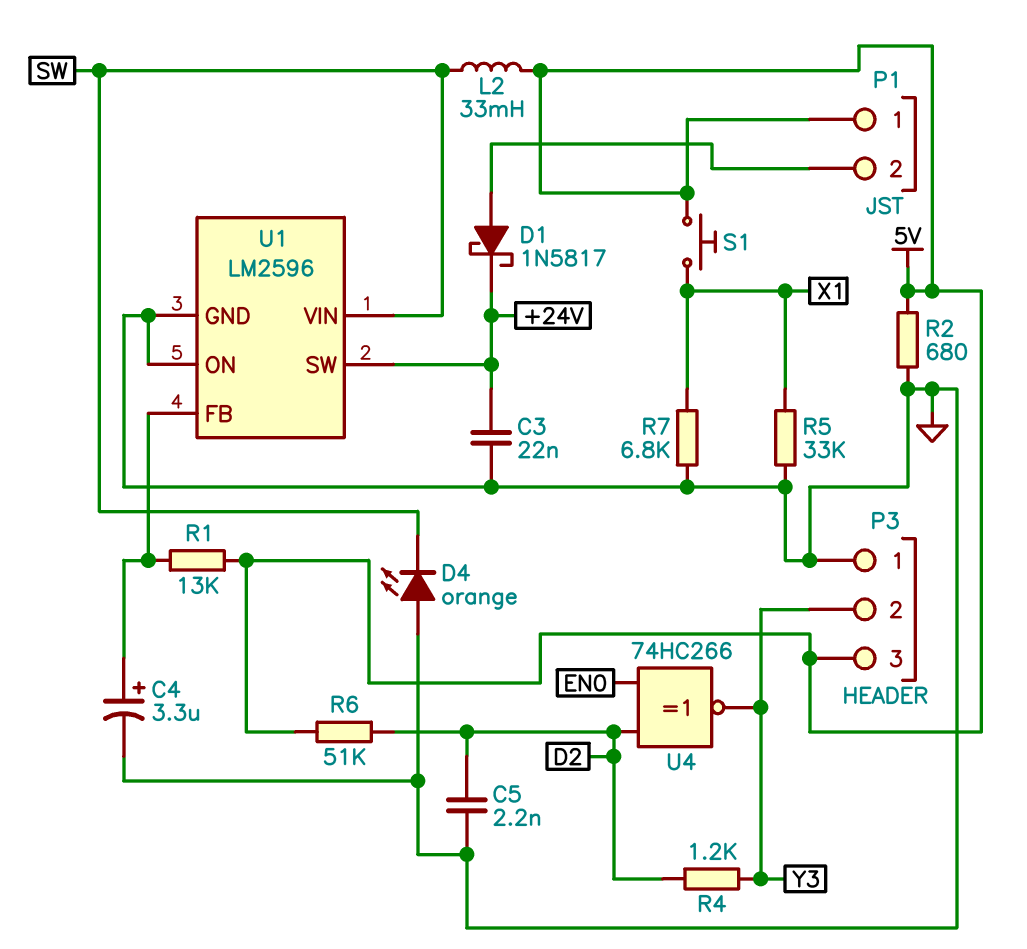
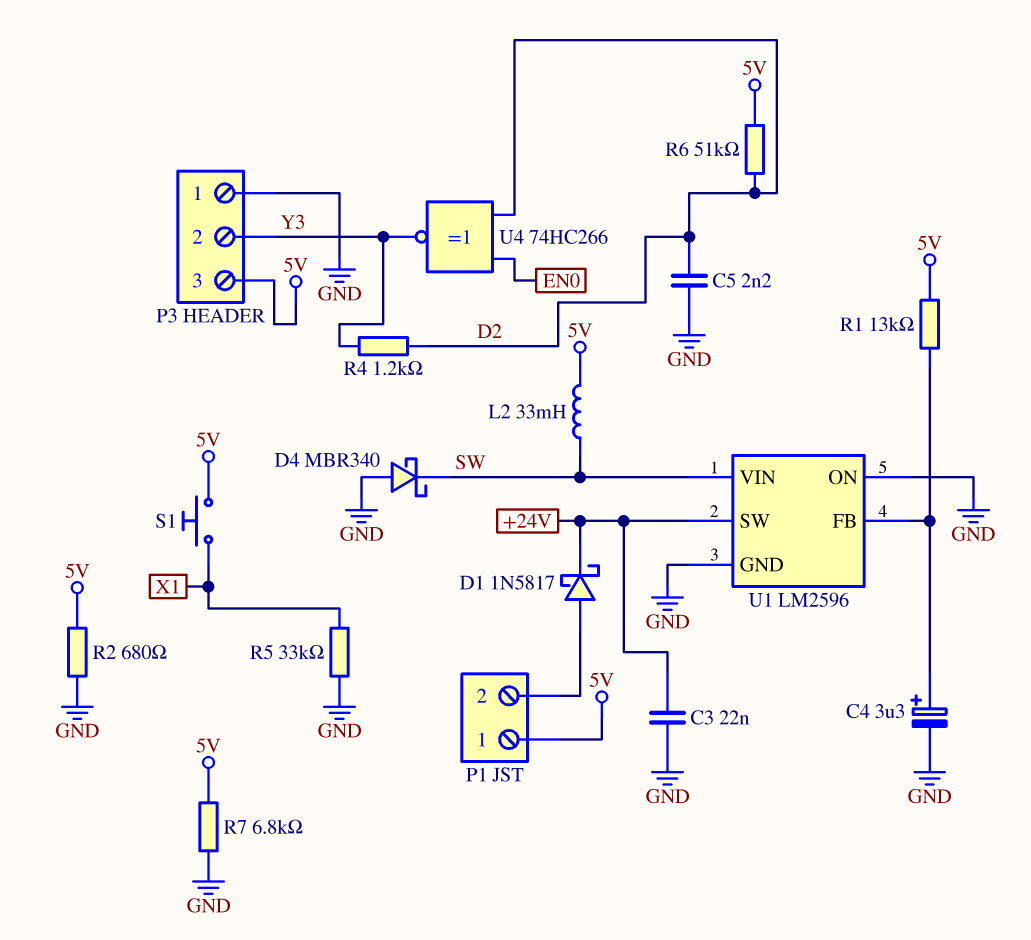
D4: LED orange (A GND, K SW) -> schottky MBR340 (A GND, K SW)
R7: 6.8k (GND, X1) -> 6.8k (5V, GND)

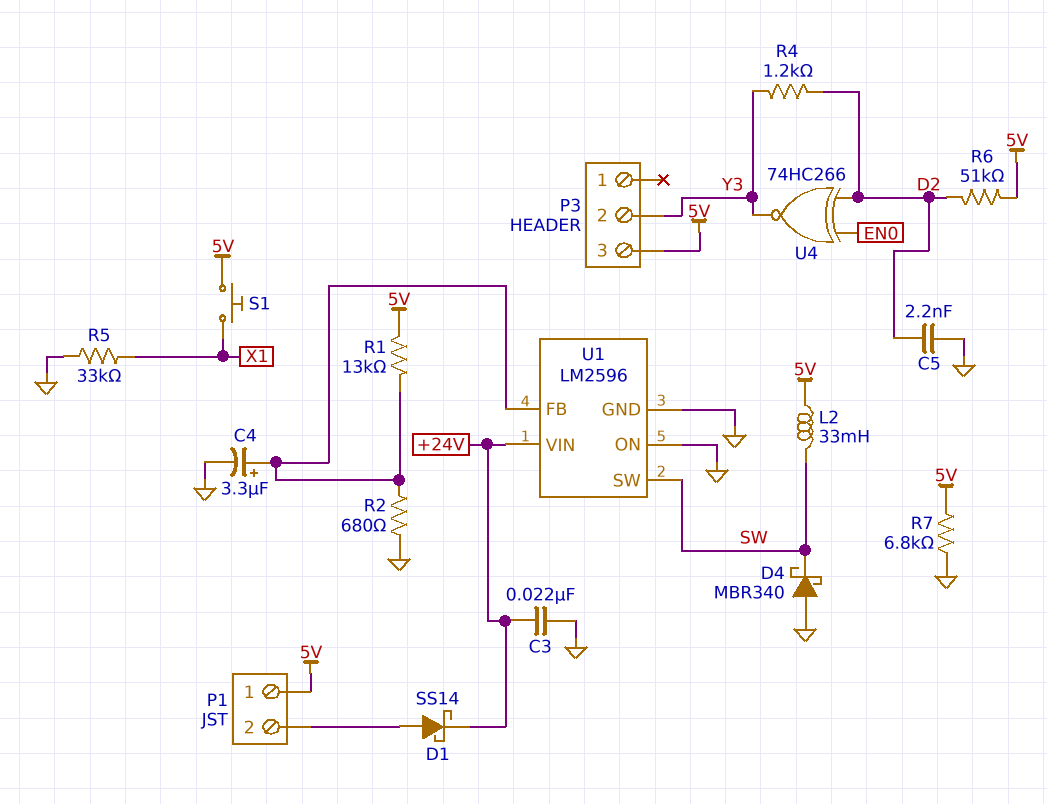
D1: schottky 1N5817 (A P1/2, K +24V) -> schottky SS14 (A P1/2, K +24V)
P3 pin 1: GND -> none
R2: 680 (5V, GND) -> 680 (GND, U1/FB)
U1 pin SW: +24V -> SW
U1 pin VIN: SW -> +24V

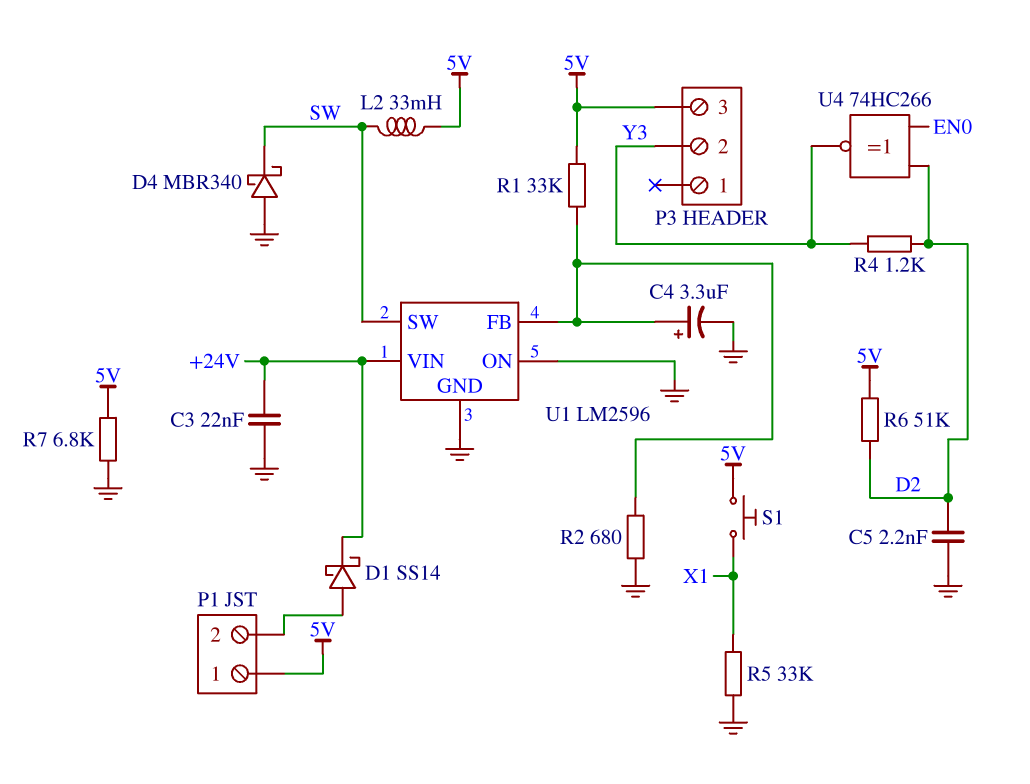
R1: 13k (5V, U1/FB) -> 33k (5V, U1/FB)

